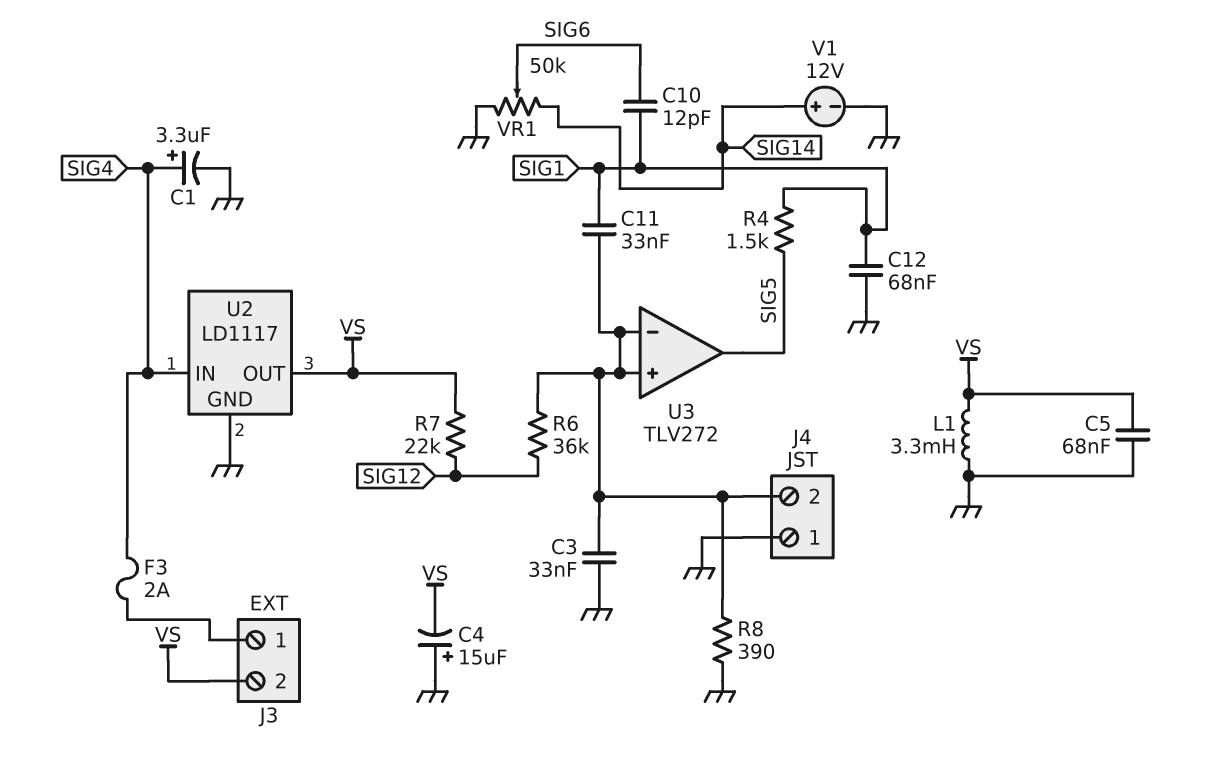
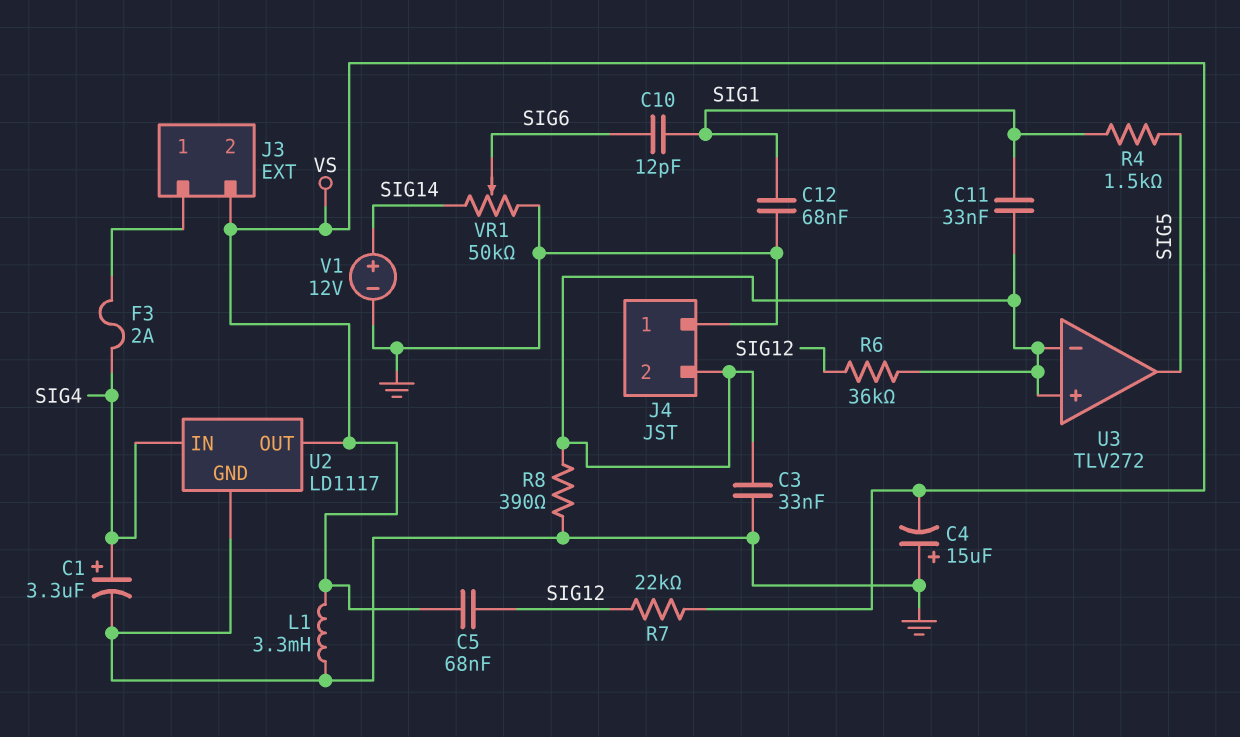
C5: 68nF (GND, VS) -> 68nF (SIG12, VS)

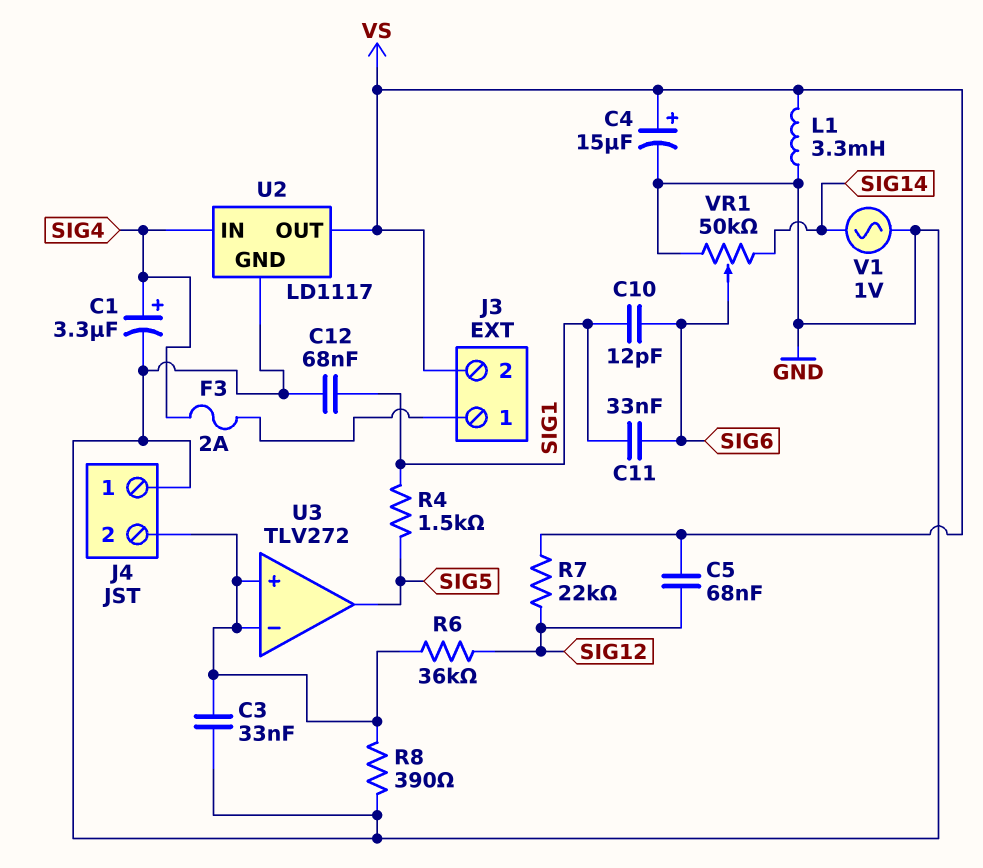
C4: 15uF (plus GND, minus VS) -> 15uF (plus VS, minus GND)
C11: 33nF (J4/2, SIG1) -> 33nF (SIG1, SIG6)
V1: 12V (plus SIG14, minus GND) -> AC 1V (GND, SIG14)

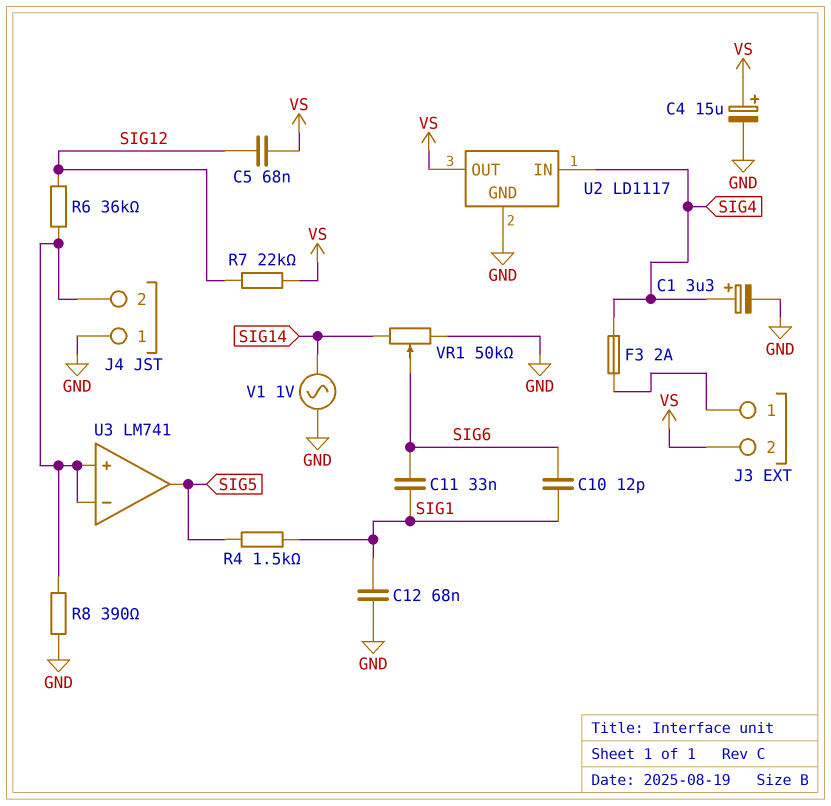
C3: 33nF (GND, J4/2) -> none
L1: 3.3mH (GND, VS) -> none
U3: TLV272 -> LM741

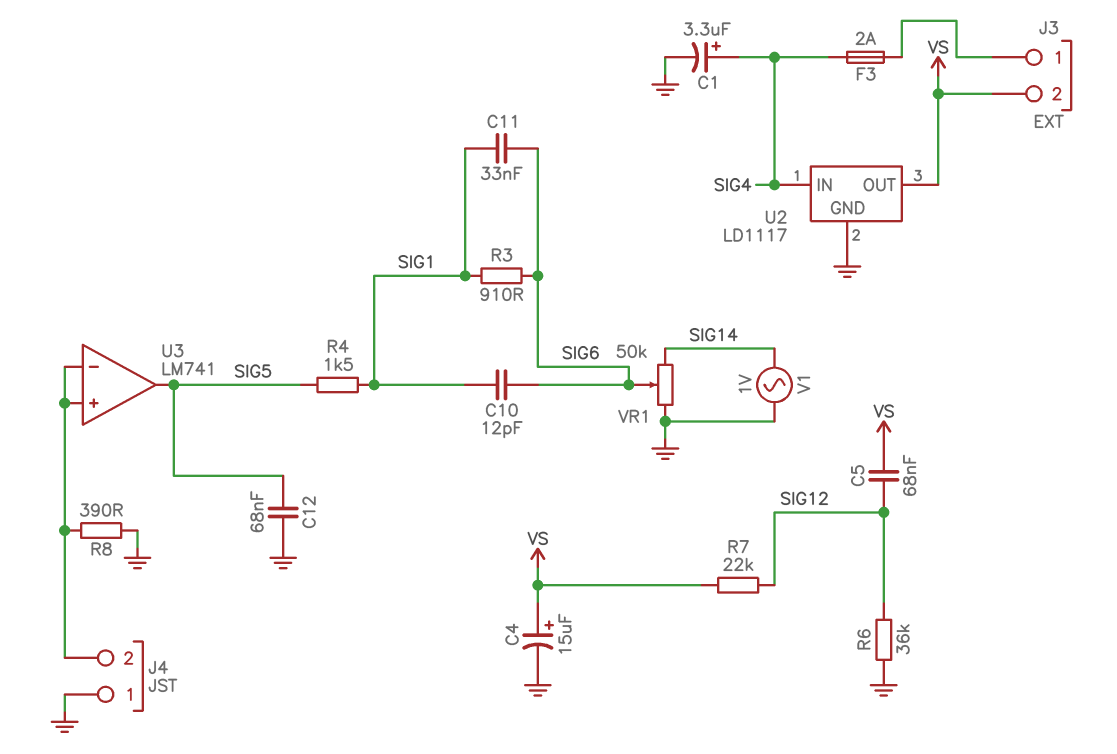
C12: 68nF (GND, SIG1) -> 68nF (GND, SIG5)
R3: none -> 910 (SIG1, SIG6)
R6: 36k (J4/2, SIG12) -> 36k (GND, SIG12)

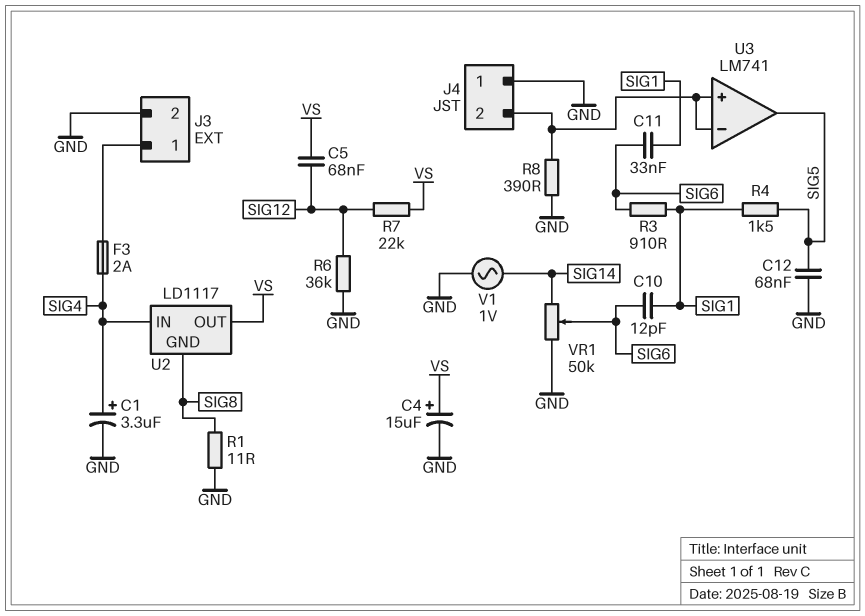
J3 pin 2: VS -> GND
R1: none -> 11 (GND, SIG8)
U2 pin GND: GND -> SIG8

